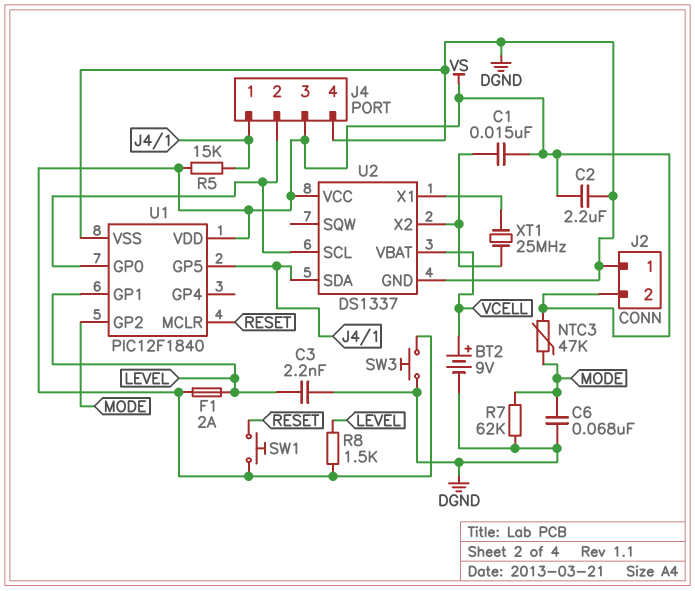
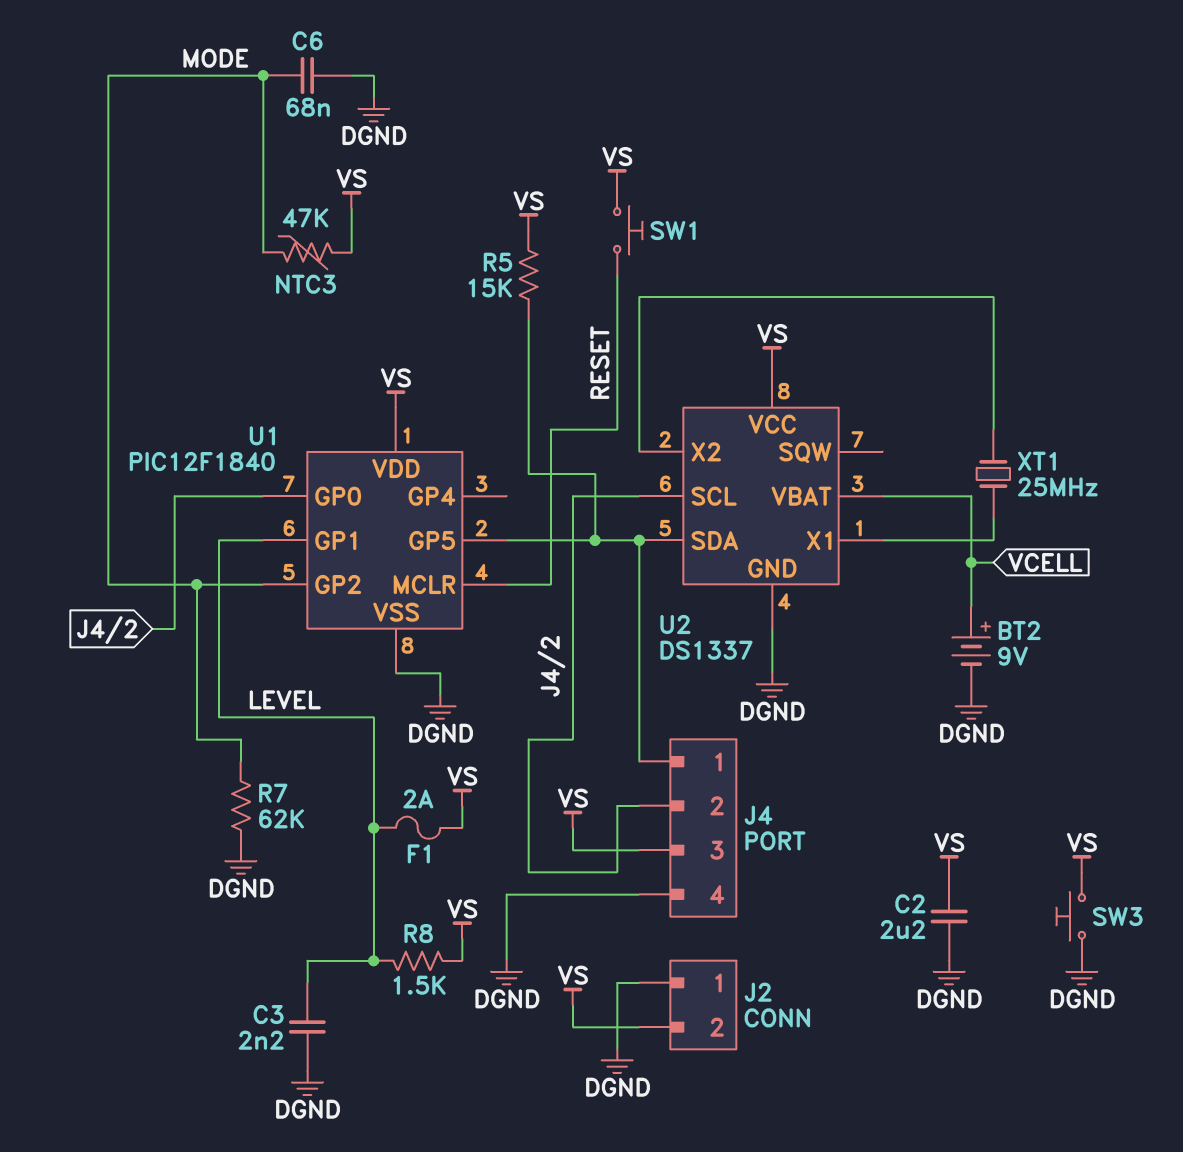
C1: 15nF (U2/X2, VS) -> none

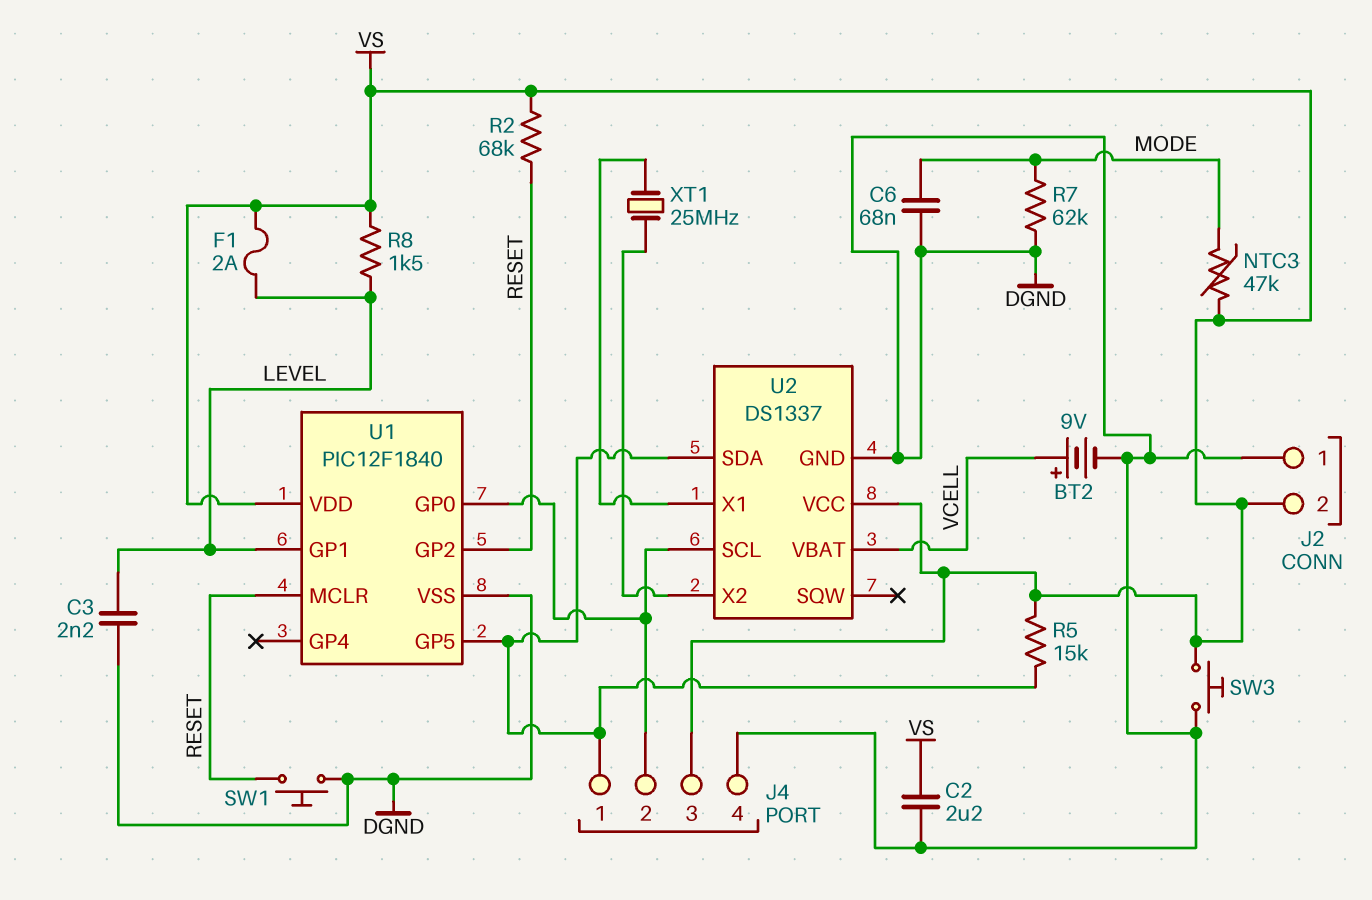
R2: none -> 68k (RESET, VS)
SW1: button (RESET, VS) -> button (DGND, RESET)
U1 pin GP2: MODE -> RESET

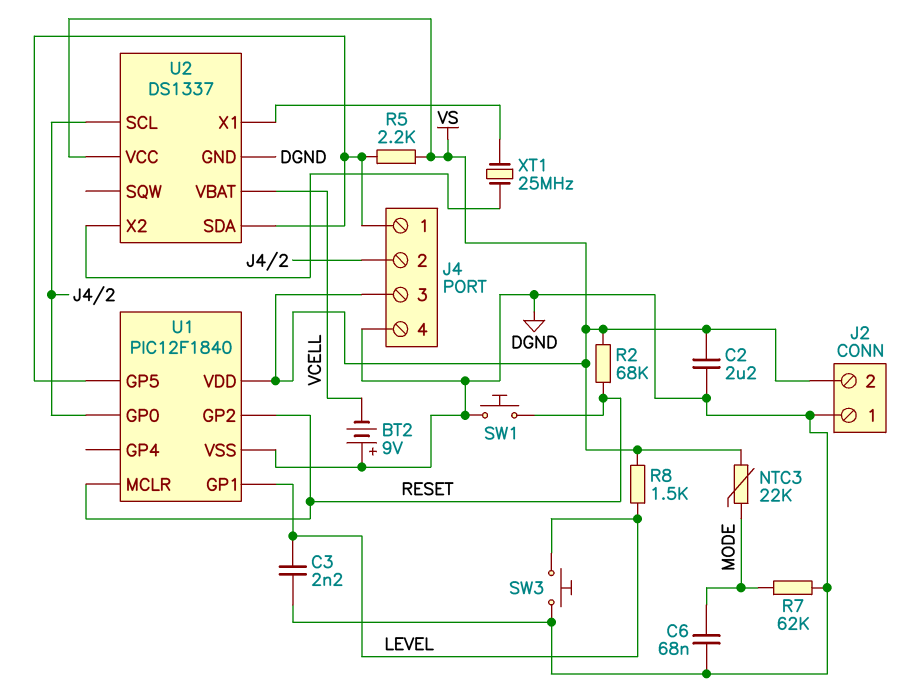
BT2: 9V (plus VCELL, minus DGND) -> 9V (plus DGND, minus VCELL)
F1: 2A (LEVEL, VS) -> none
NTC3: 47k (MODE, VS) -> 22k (MODE, VS)
R5: 15k (J4/1, VS) -> 2.2k (J4/1, VS)
SW3: button (DGND, VS) -> button (DGND, LEVEL)

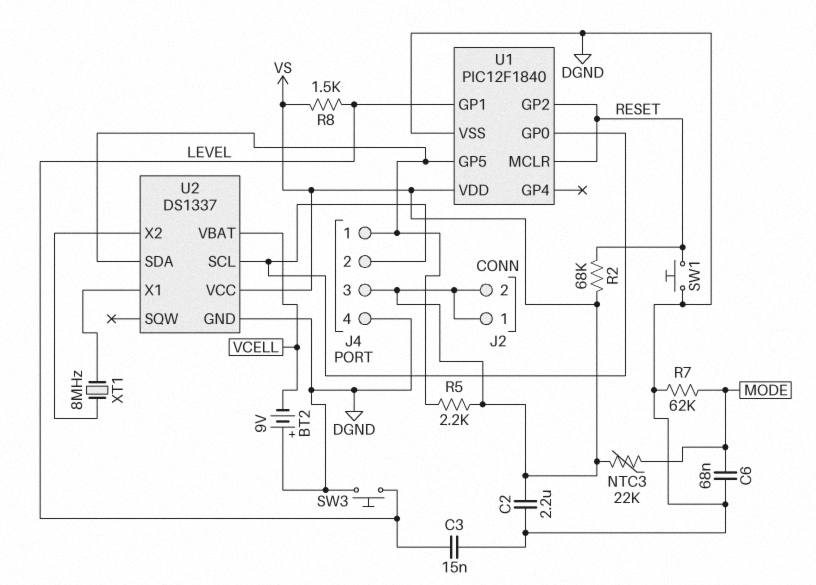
C3: 2.2nF (DGND, LEVEL) -> 15nF (DGND, LEVEL)
J2 pin 1: DGND -> VS
XT1: 25MHz (U2/X1, U2/X2) -> 8MHz (U2/X1, U2/X2)

